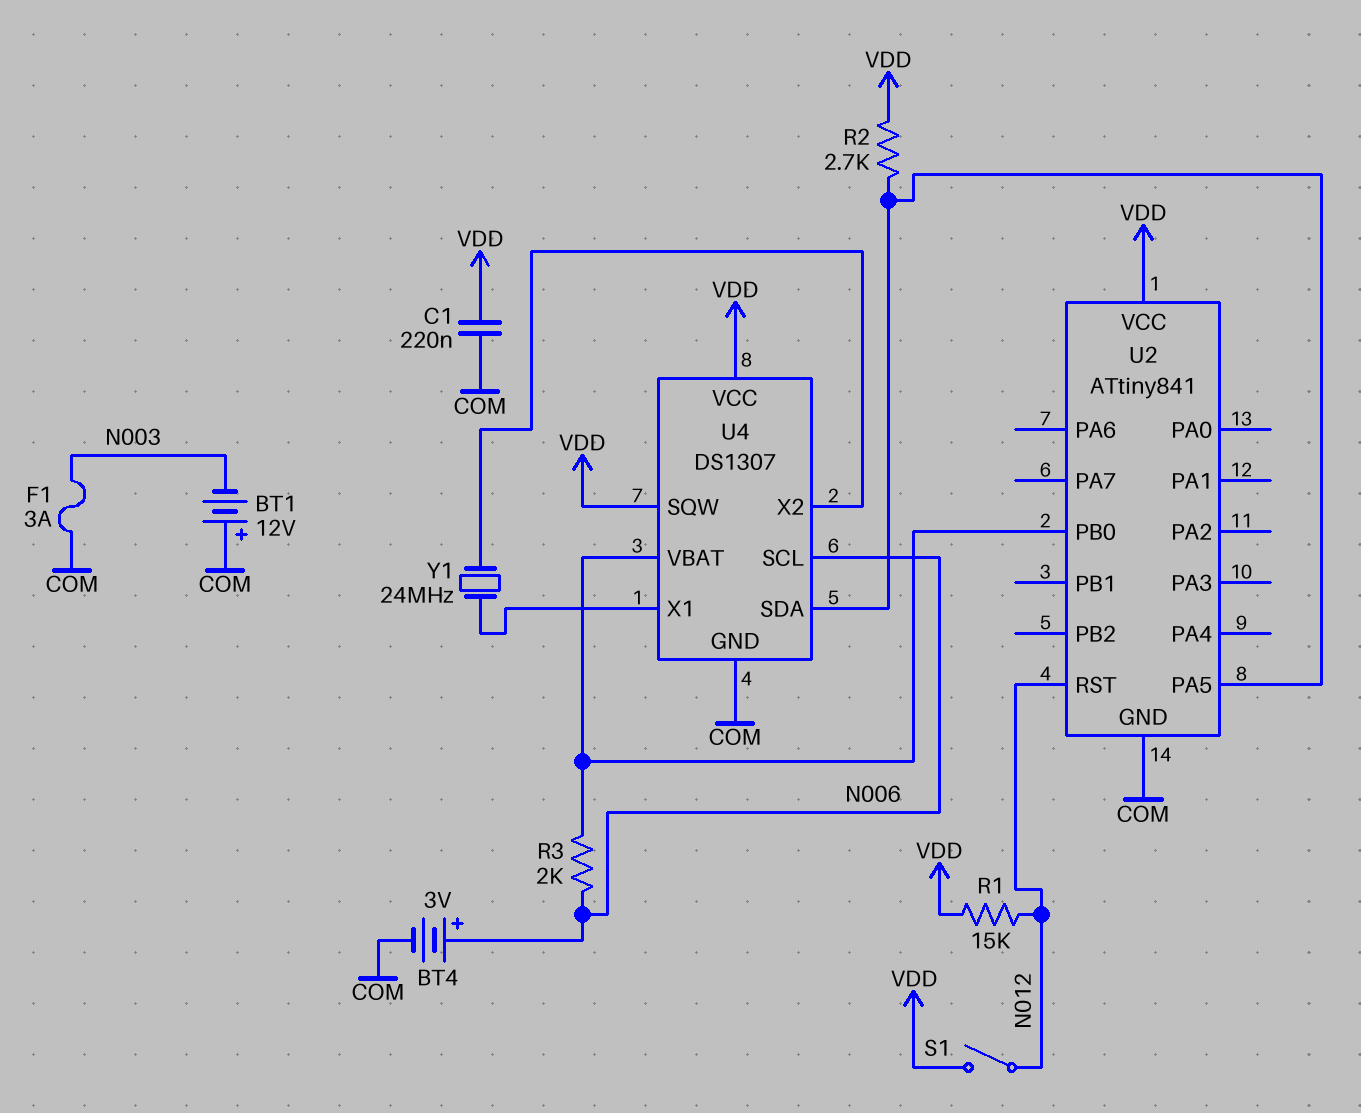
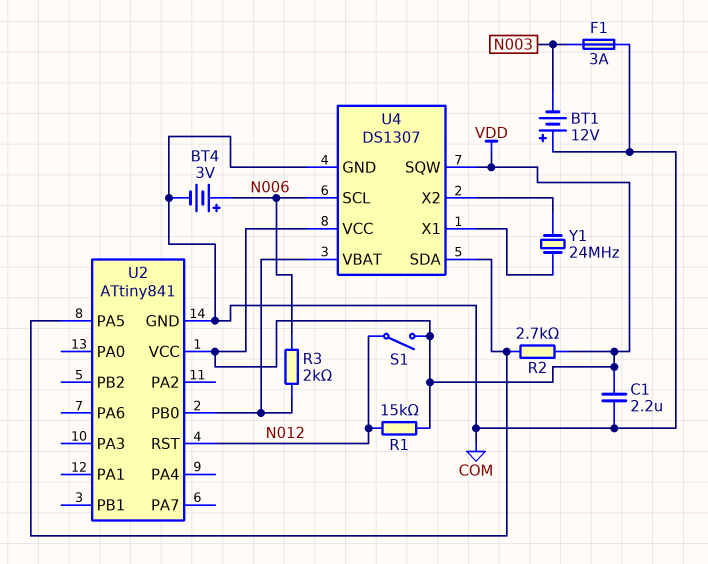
C1: 220nF (COM, VDD) -> 2.2uF (COM, VDD)

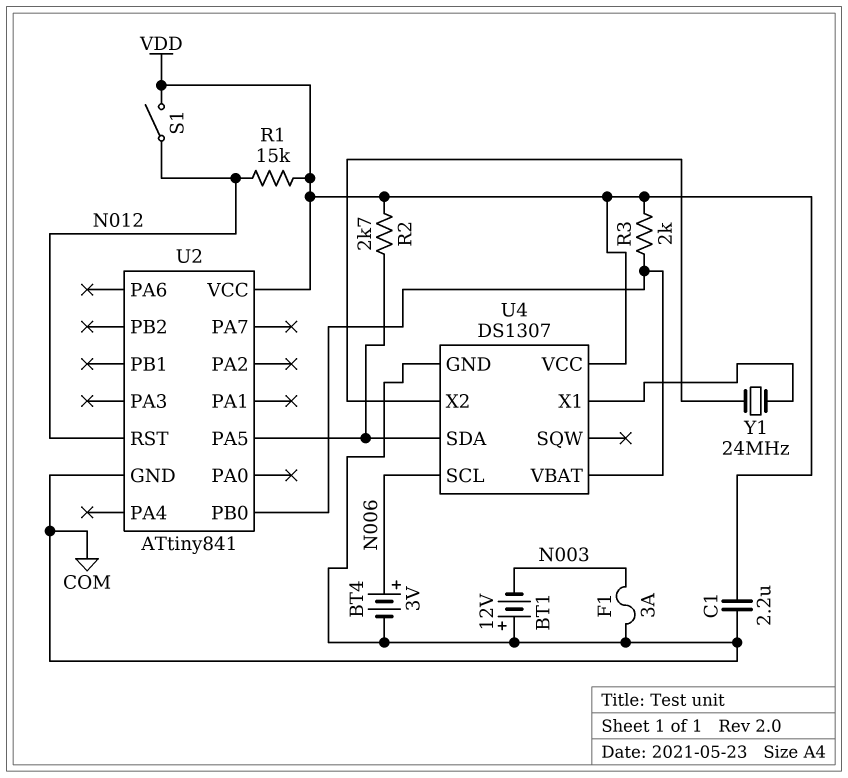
R3: 2k (N006, U2/PB0) -> 2k (U2/PB0, VDD)
U4 pin SQW: VDD -> none

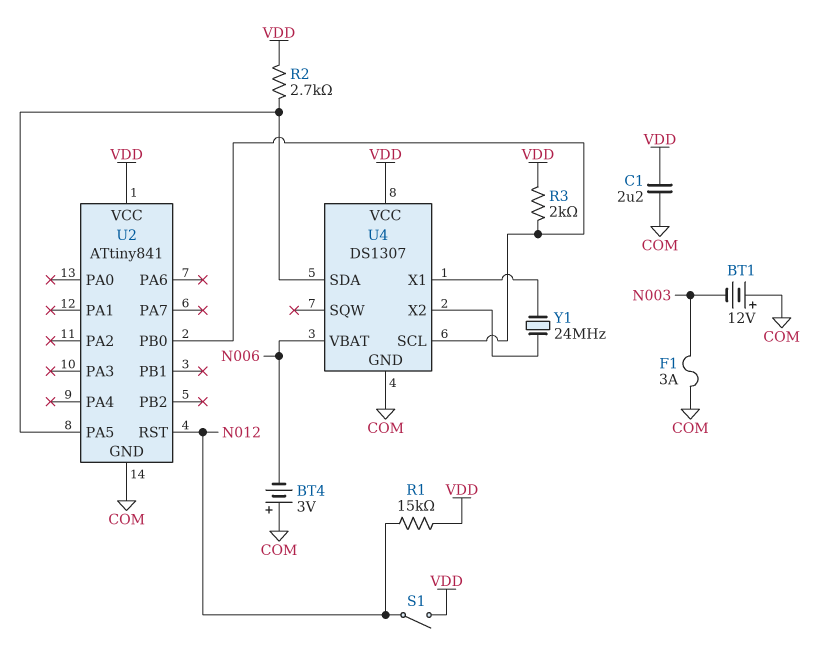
BT4: 3V (plus N006, minus COM) -> 3V (plus COM, minus N006)
U4 pin SCL: N006 -> U2/PB0
U4 pin VBAT: U2/PB0 -> N006

